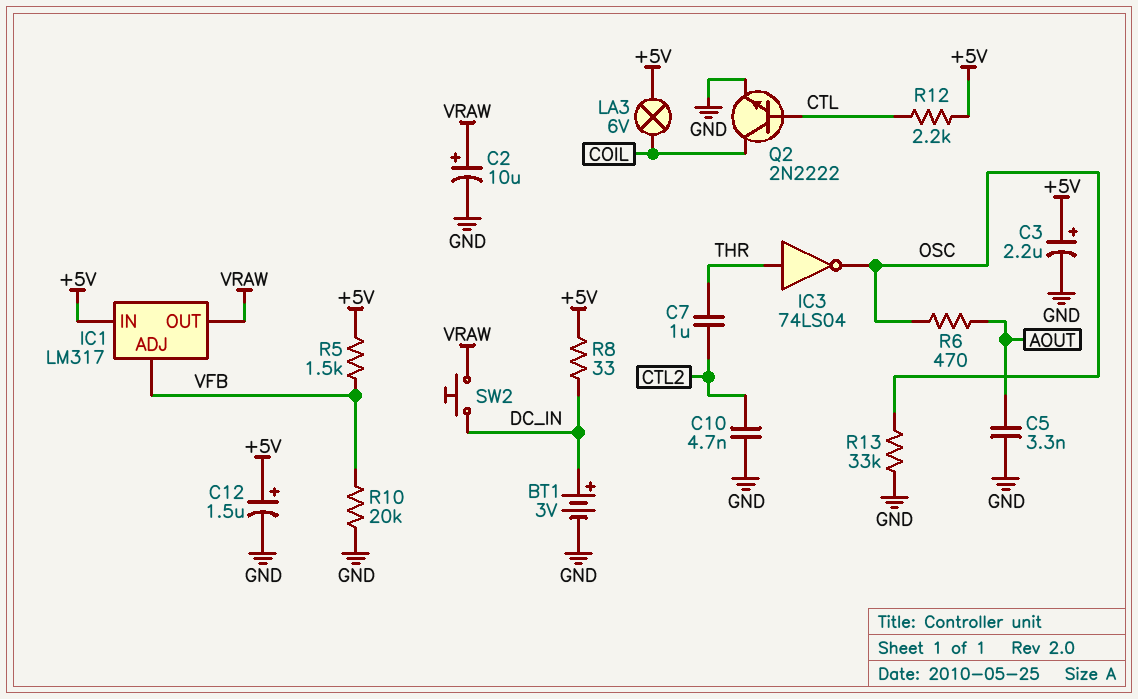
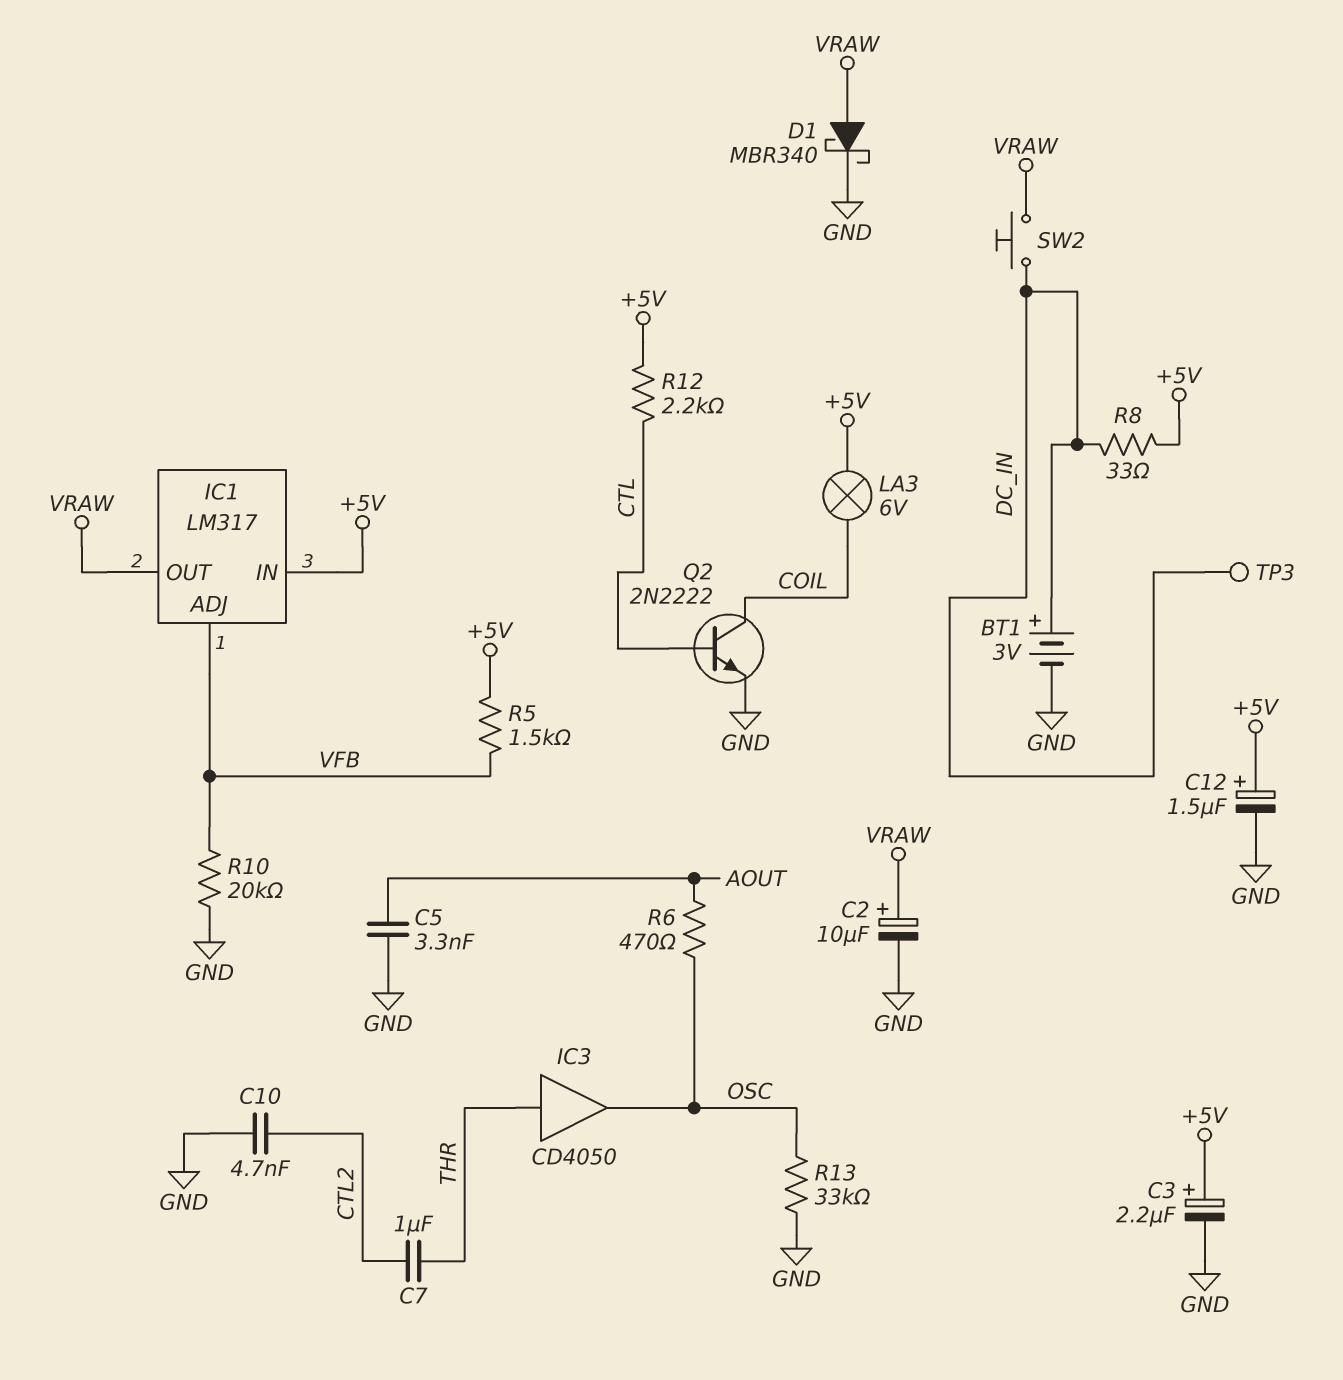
D1: none -> schottky MBR340 (A VRAW, K GND)
IC3: NOT 74LS04 (in THR, out OSC) -> buffer CD4050 (in THR, out OSC)
TP3: none -> test point (DC_IN)

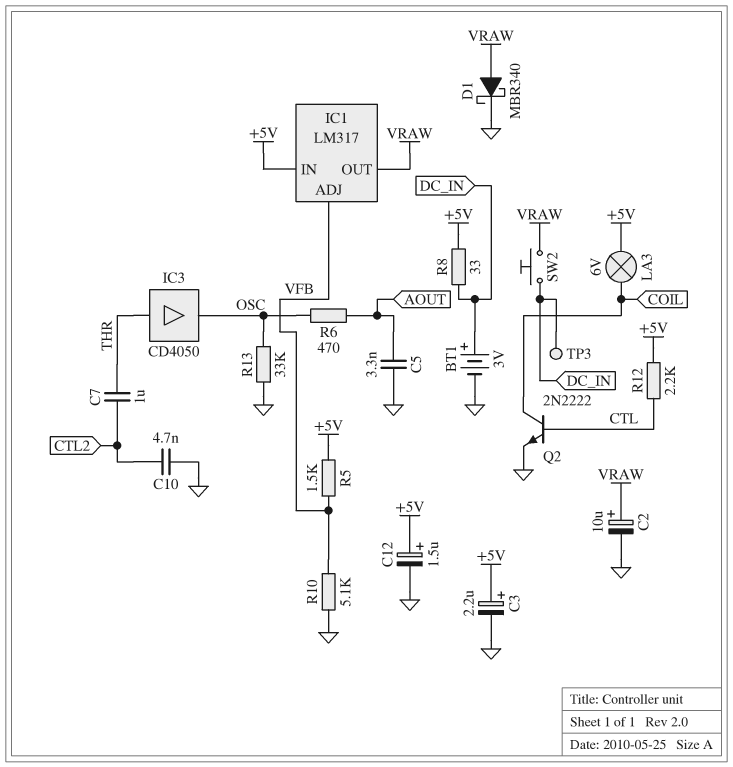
R10: 20k (GND, VFB) -> 5.1k (GND, VFB)

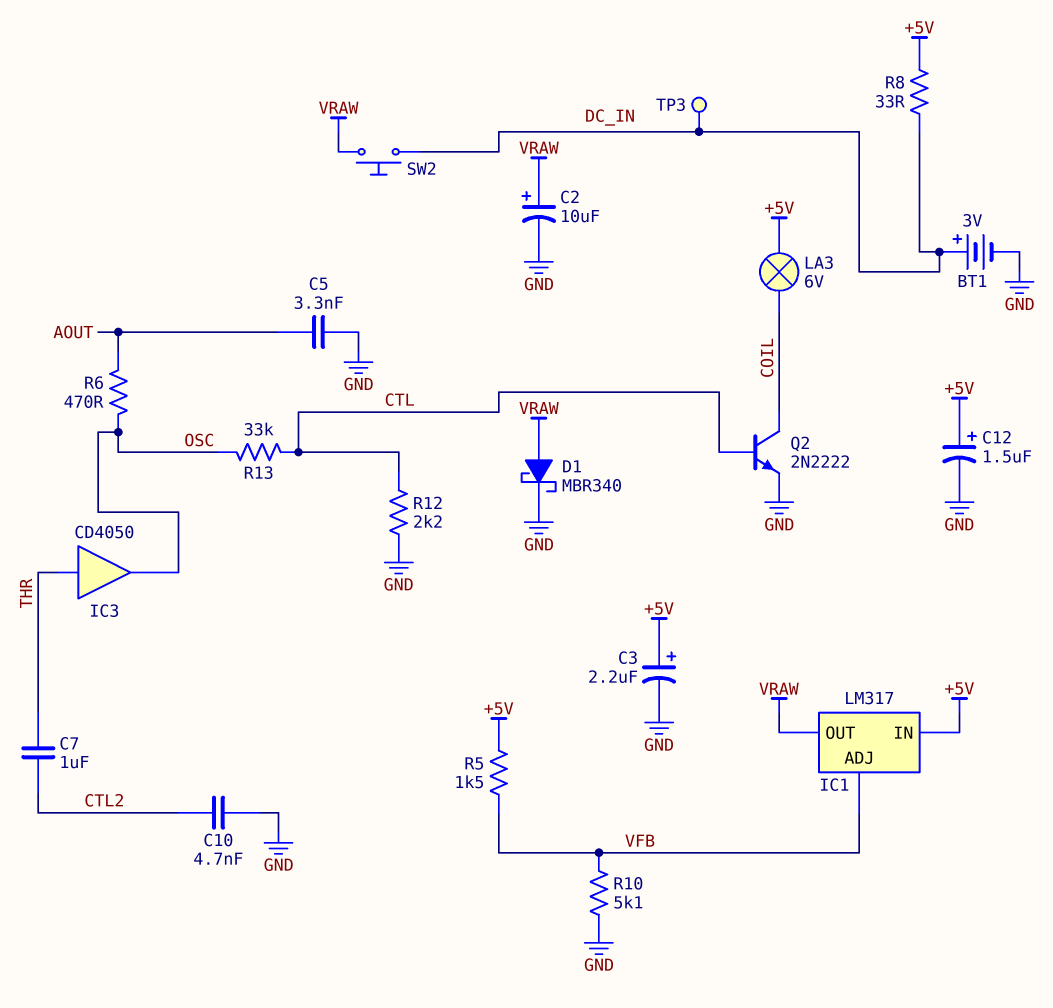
R12: 2.2k (+5V, CTL) -> 2.2k (CTL, GND)
R13: 33k (GND, OSC) -> 33k (CTL, OSC)

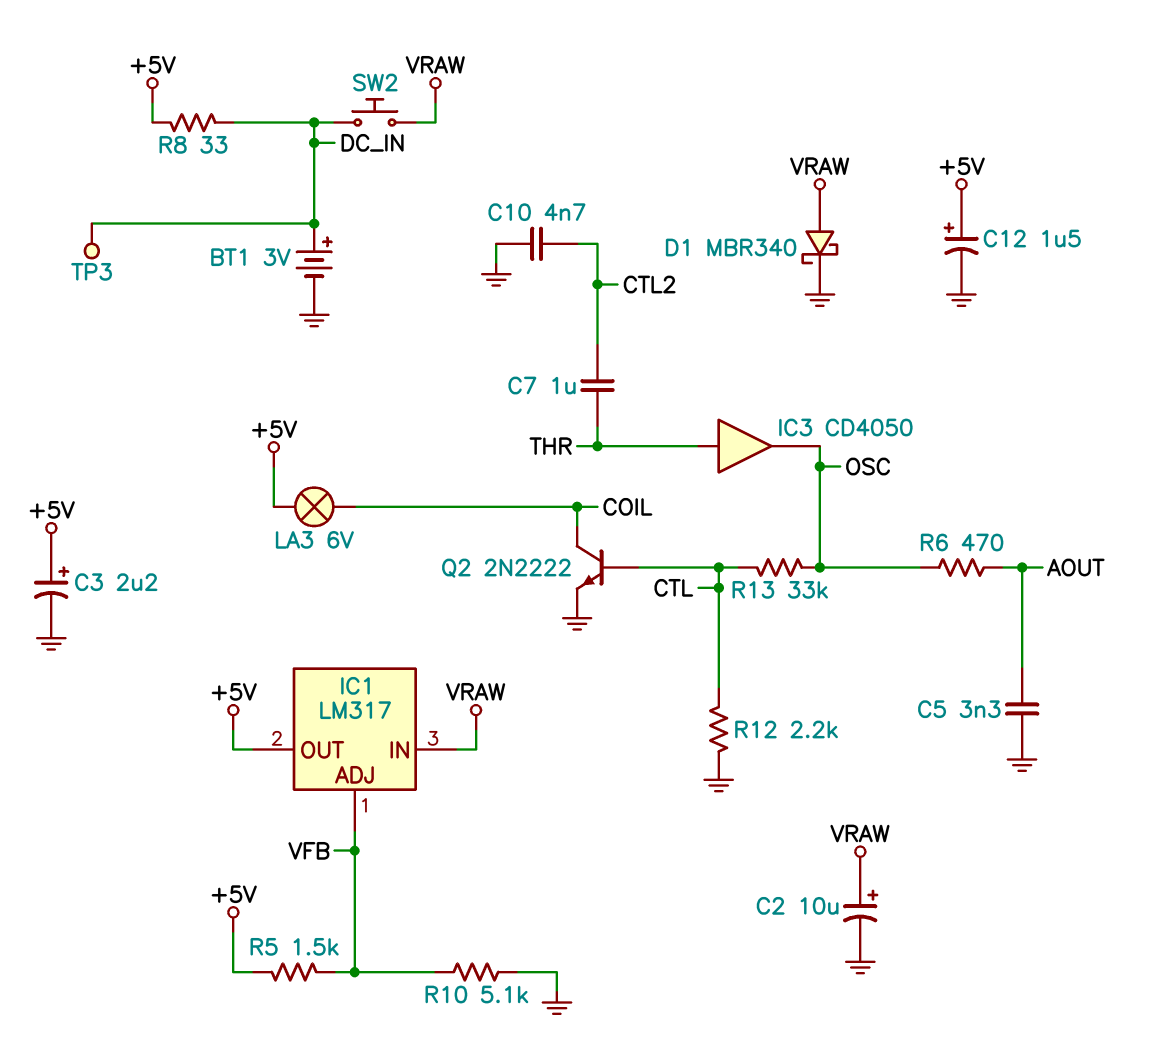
IC1 pin IN: +5V -> VRAW
IC1 pin OUT: VRAW -> +5V

